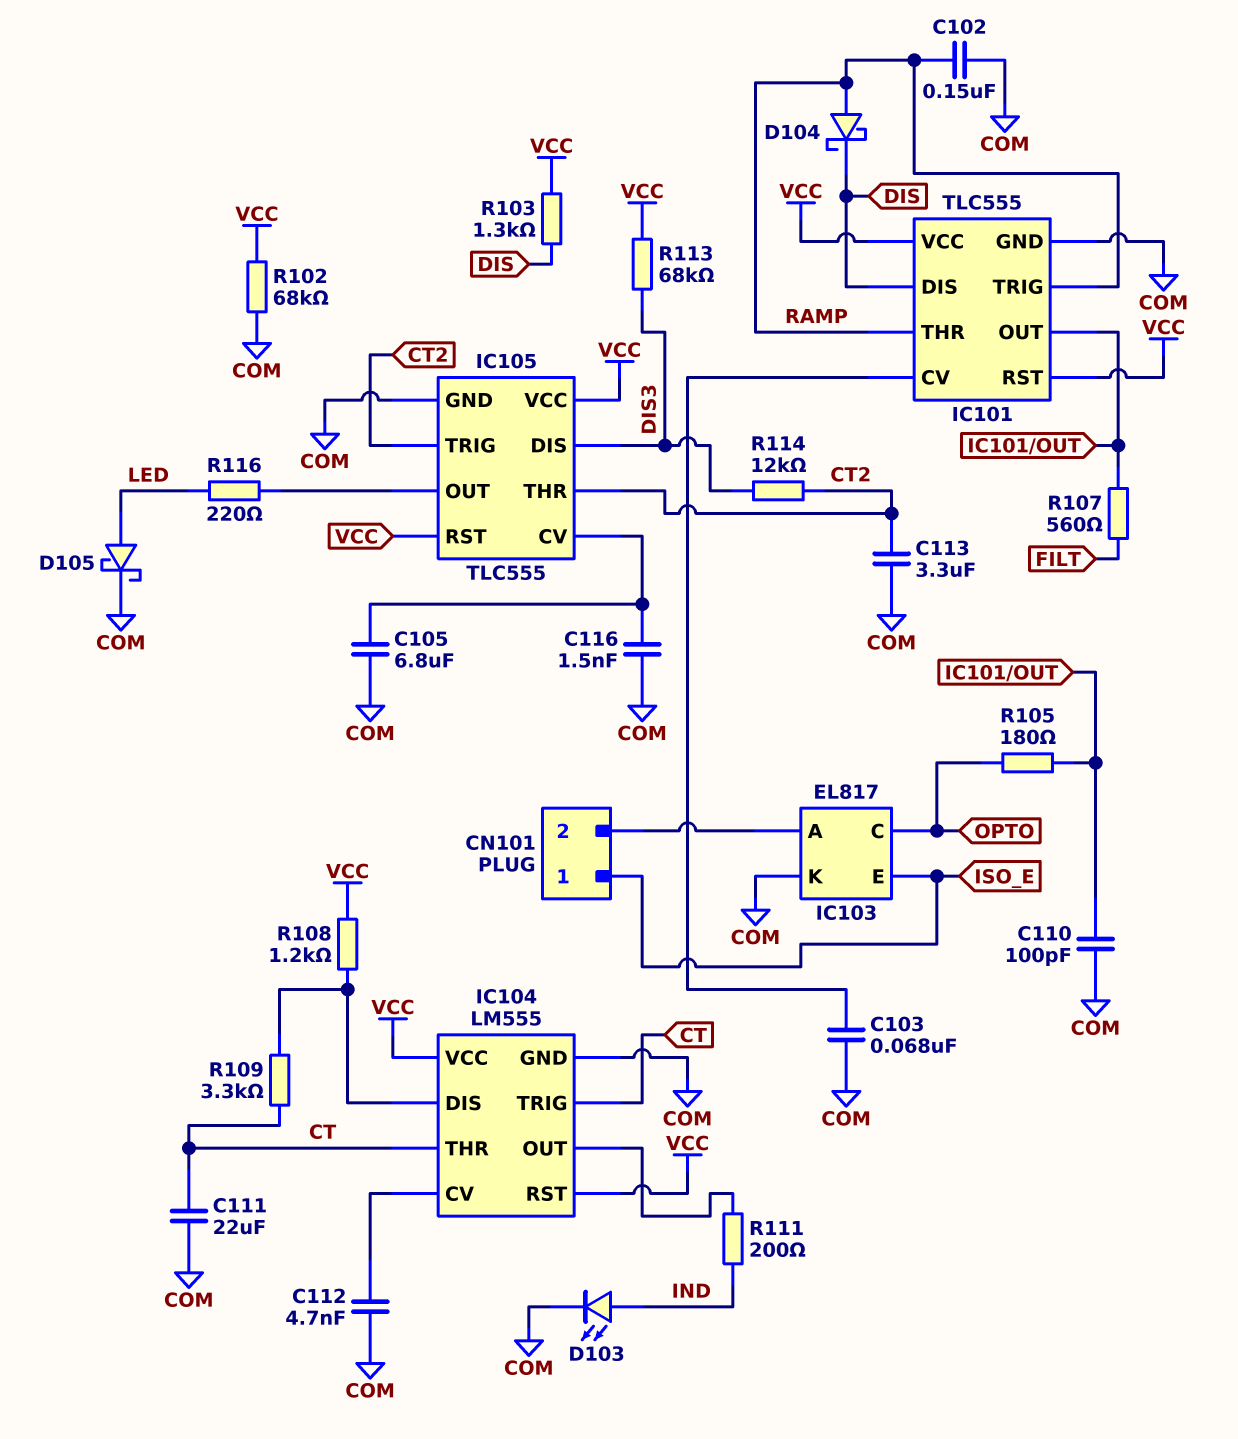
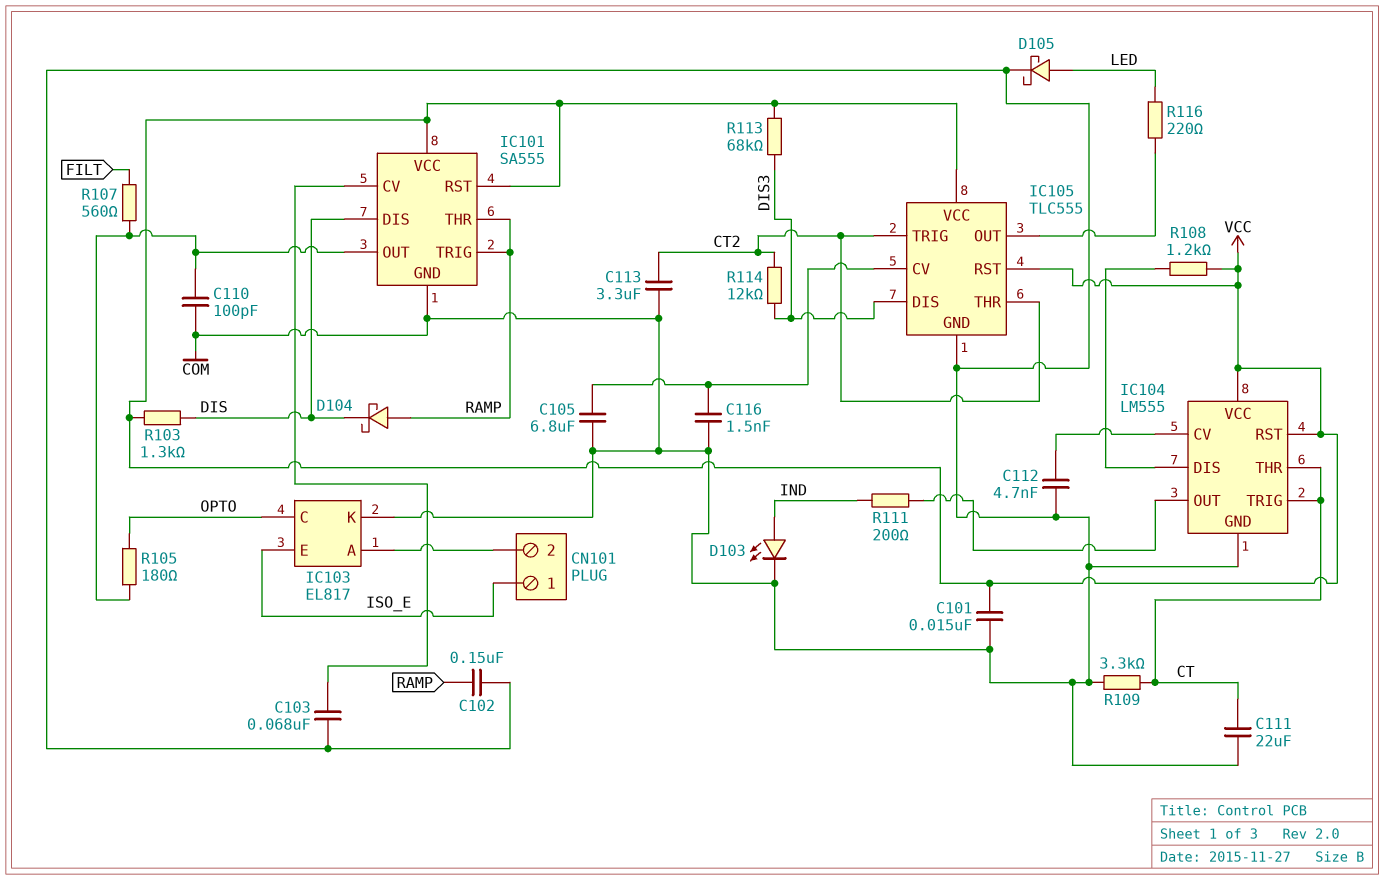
C101: none -> 15nF (COM, VCC)
IC101: TLC555 -> SA555
R102: 68k (COM, VCC) -> none
R109: 3.3k (CT, IC104/DIS) -> 3.3k (COM, CT)

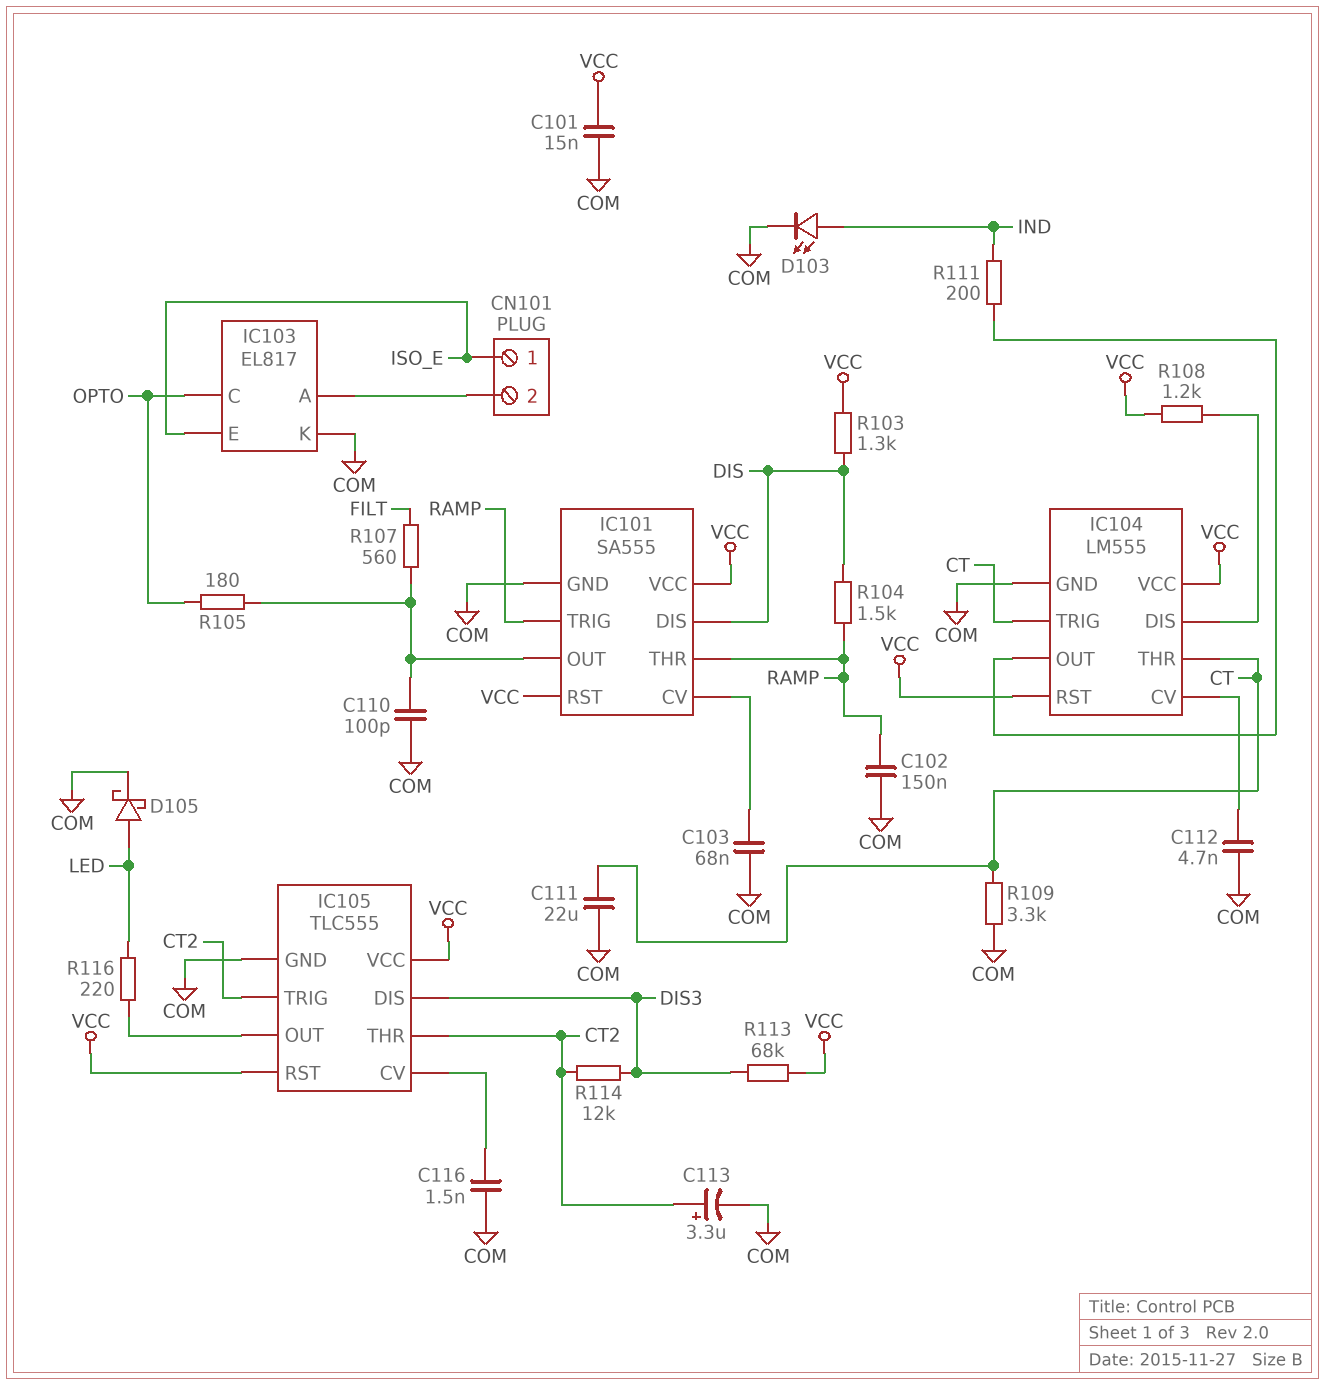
C105: 6.8uF (COM, IC105/CV) -> none
C113: 3.3uF (COM, CT2) -> 3.3uF (plus CT2, minus COM)
D104: schottky (A RAMP, K DIS) -> none
R104: none -> 1.5k (DIS, RAMP)

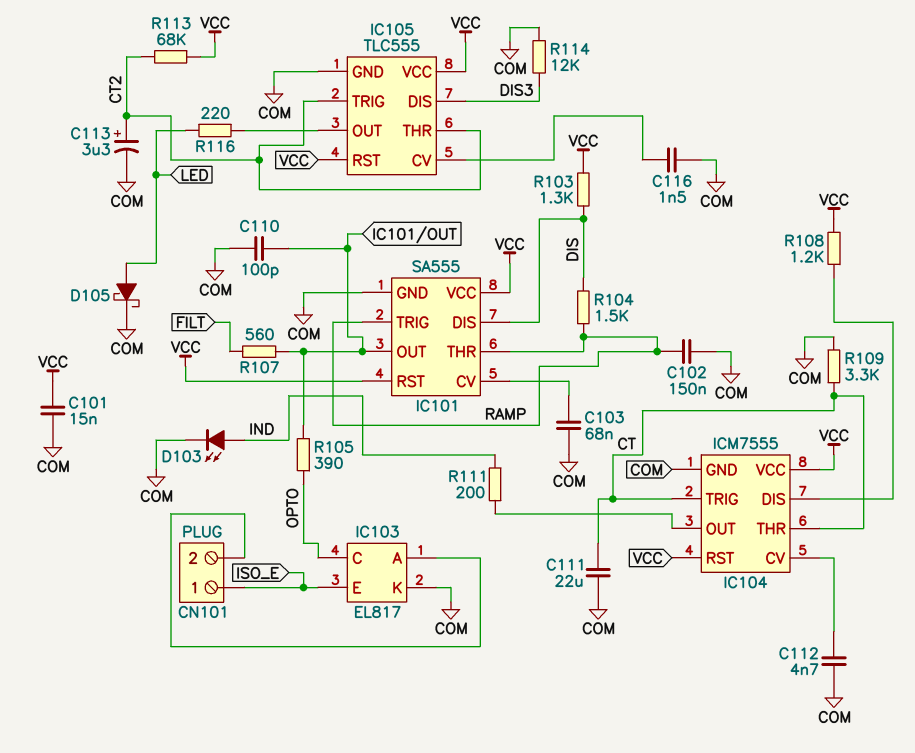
IC104: LM555 -> ICM7555
R105: 180 (IC101/OUT, OPTO) -> 390 (IC101/OUT, OPTO)
R113: 68k (DIS3, VCC) -> 68k (CT2, VCC)
R114: 12k (CT2, DIS3) -> 12k (COM, DIS3)

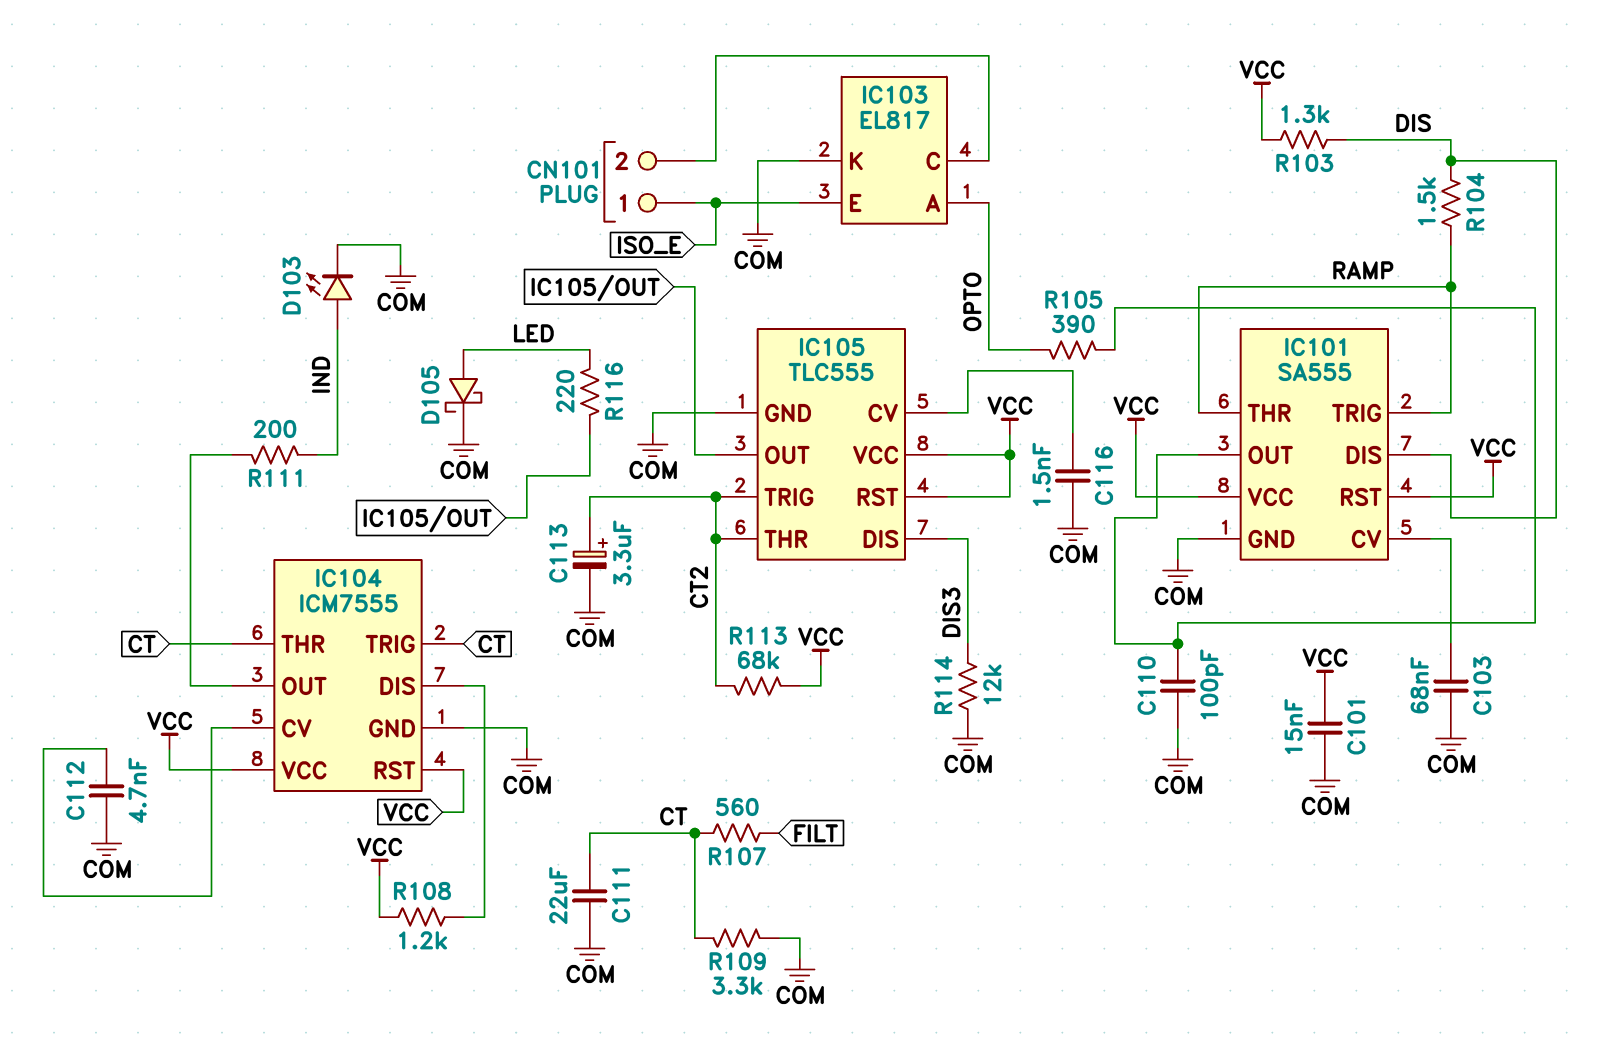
C102: 150nF (COM, RAMP) -> none
IC103 pin A: CN101/2 -> OPTO
IC103 pin C: OPTO -> CN101/2
R107: 560 (FILT, IC101/OUT) -> 560 (CT, FILT)

